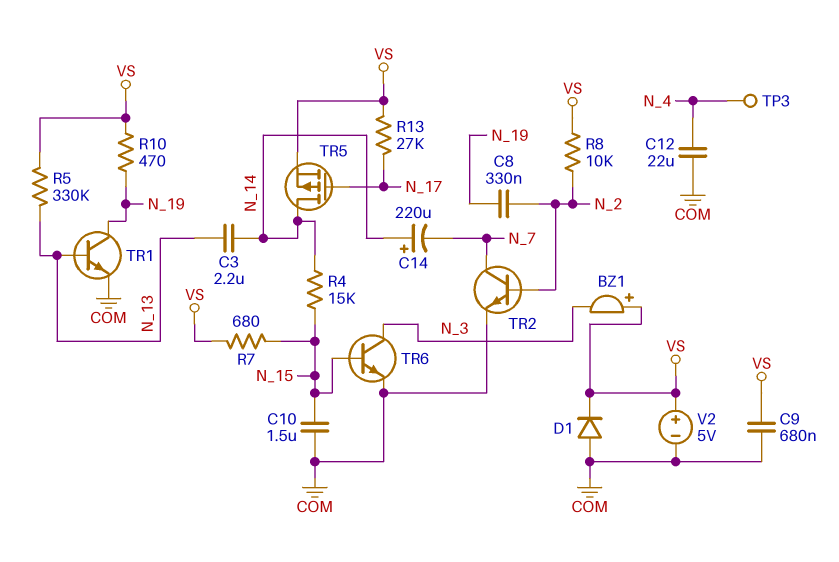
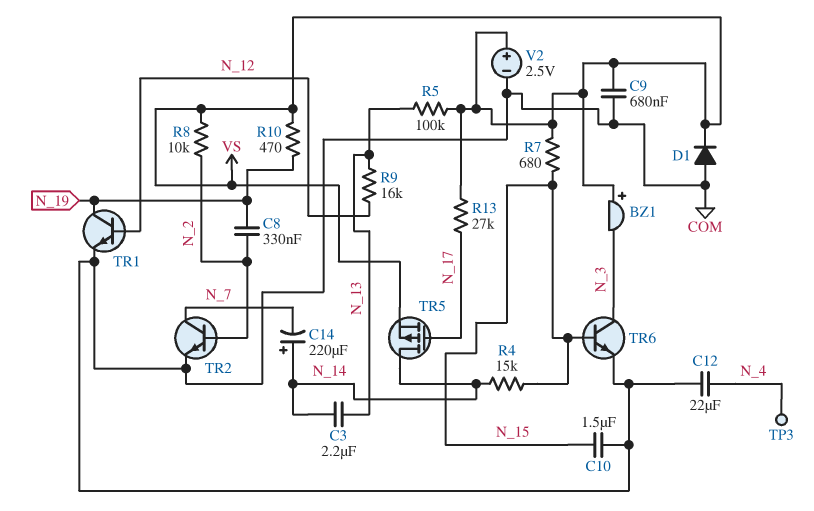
R5: 330k (N_13, VS) -> 100k (N_13, VS)
R9: none -> 16k (N_12, N_13)
TR1: NPN (B N_13, C N_19, E COM) -> NPN (B N_12, C N_19, E COM)
V2: 5V (plus VS, minus COM) -> 2.5V (plus VS, minus COM)

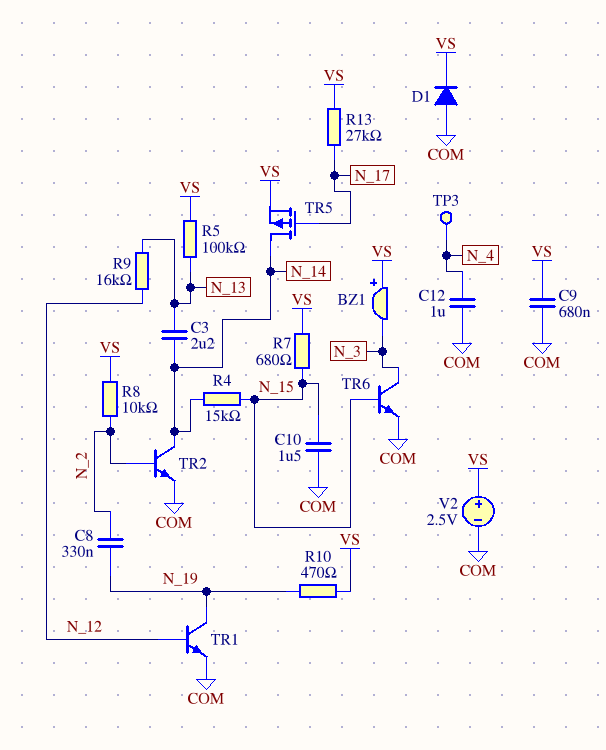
C12: 22uF (COM, N_4) -> 1uF (COM, N_4)
C14: 220uF (plus N_14, minus N_7) -> none
TR2: NPN (B N_2, C N_7, E COM) -> NPN (B N_2, C N_14, E COM)

